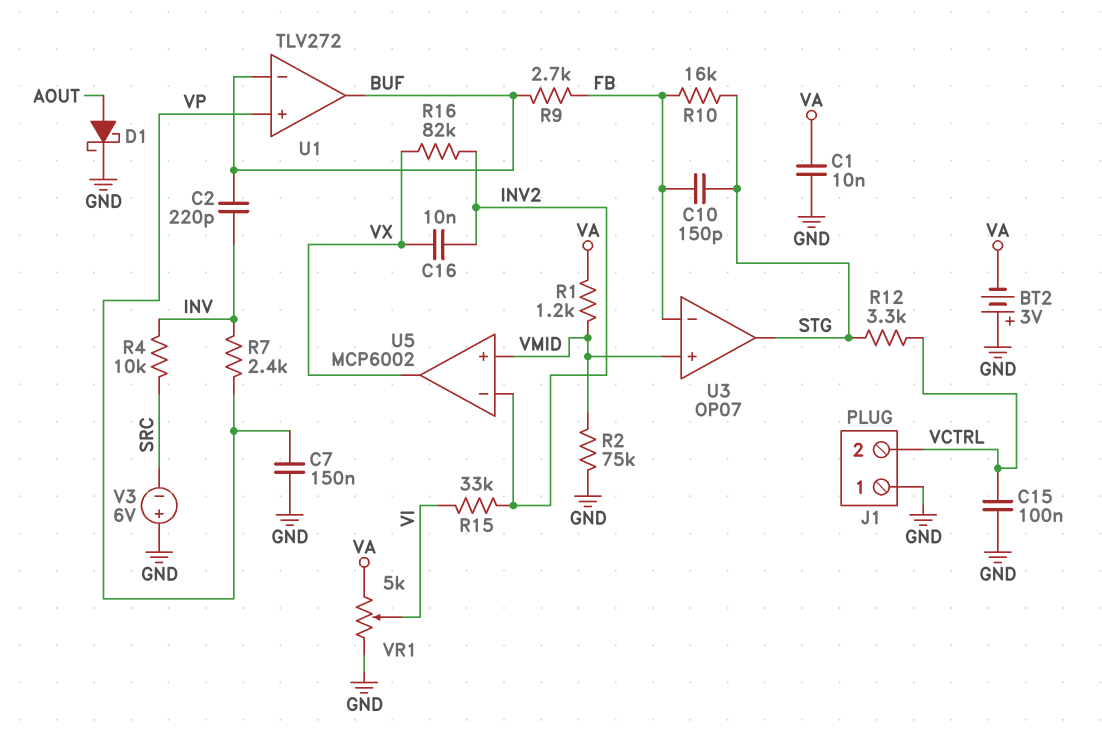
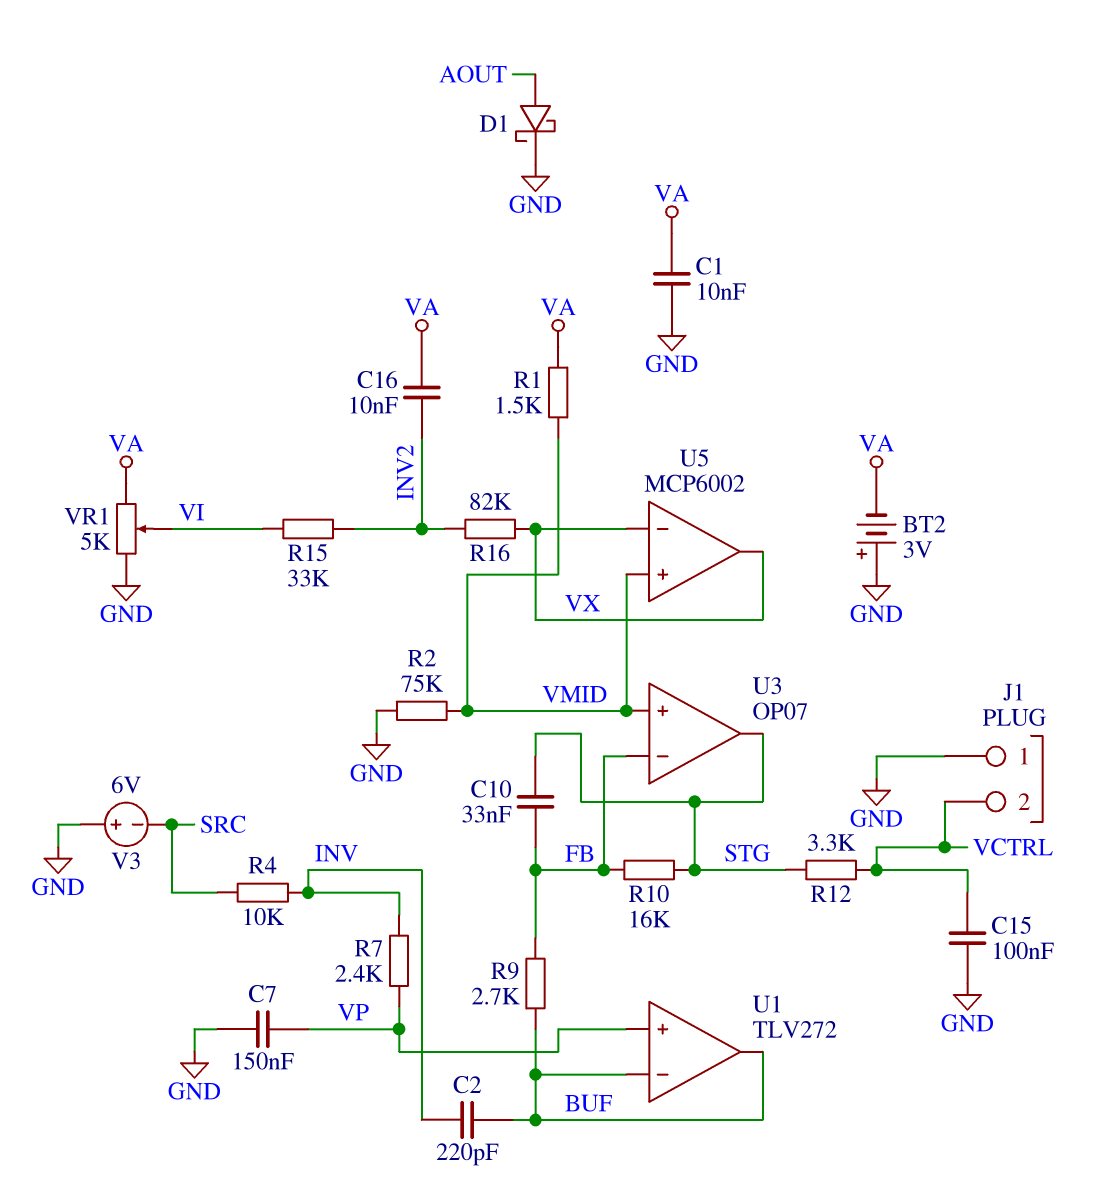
C10: 150pF (FB, STG) -> 33nF (FB, STG)
C16: 10nF (INV2, VX) -> 10nF (INV2, VA)
R1: 1.2k (VA, VMID) -> 1.5k (VA, VMID)
U5 pin in-: INV2 -> VX

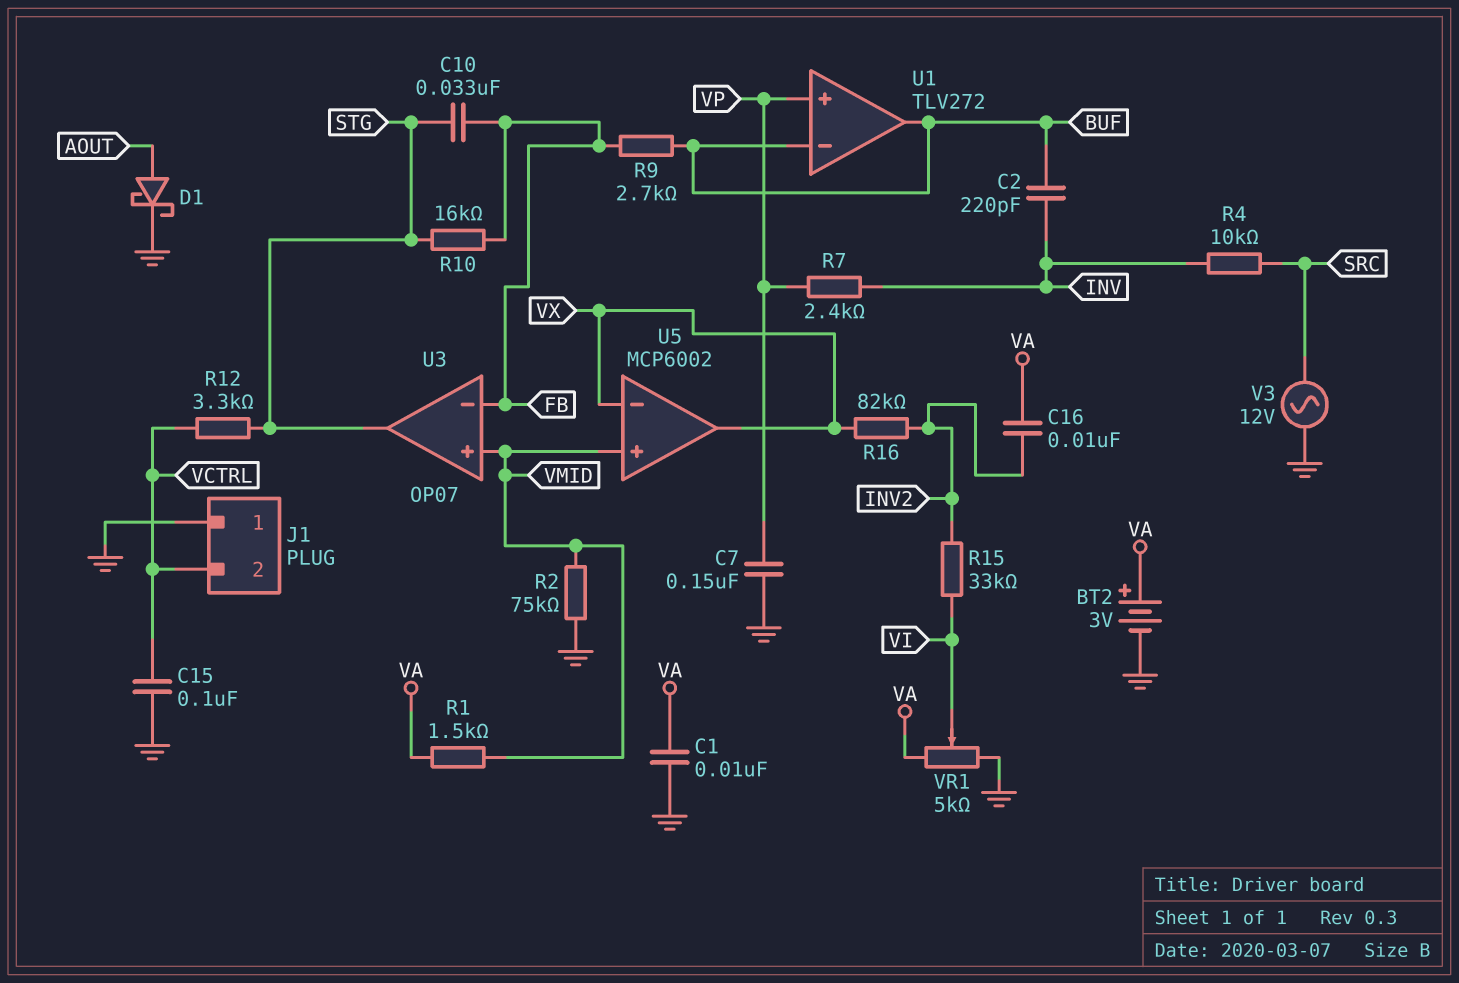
BT2: 3V (plus GND, minus VA) -> 3V (plus VA, minus GND)
V3: 6V (plus GND, minus SRC) -> AC 12V (GND, SRC)

